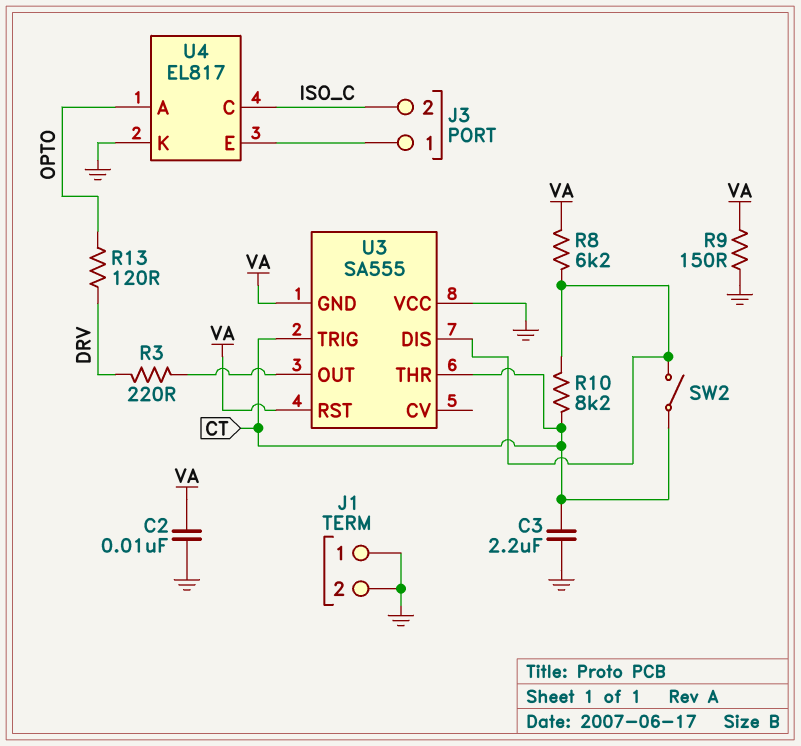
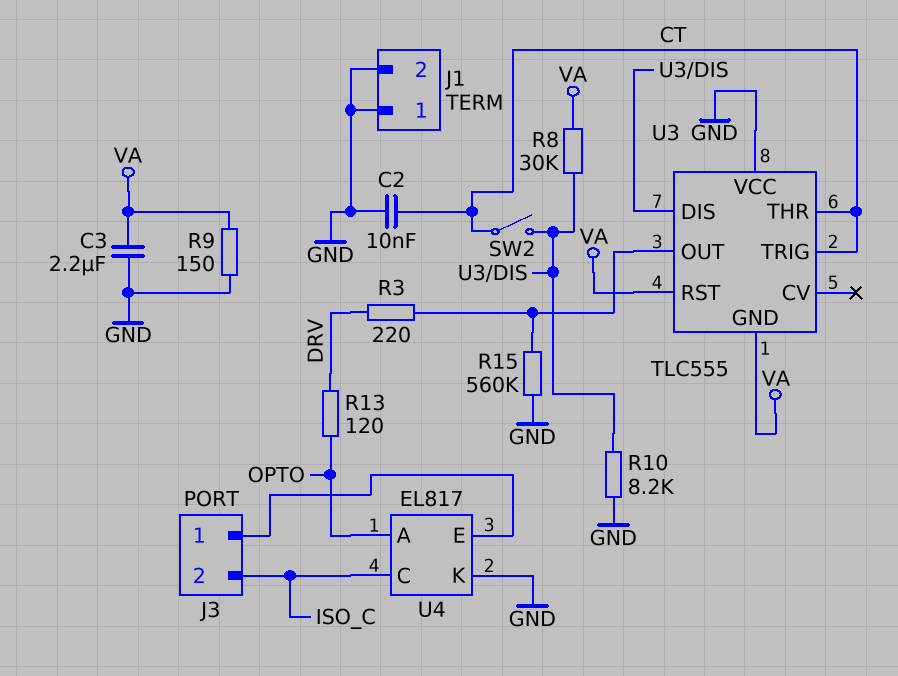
C2: 10nF (GND, VA) -> 10nF (CT, GND)
C3: 2.2uF (CT, GND) -> 2.2uF (GND, VA)
R8: 6.2k (U3/DIS, VA) -> 30k (U3/DIS, VA)
R10: 8.2k (CT, U3/DIS) -> 8.2k (GND, U3/DIS)
R15: none -> 560k (GND, U3/OUT)
U3: SA555 -> TLC555

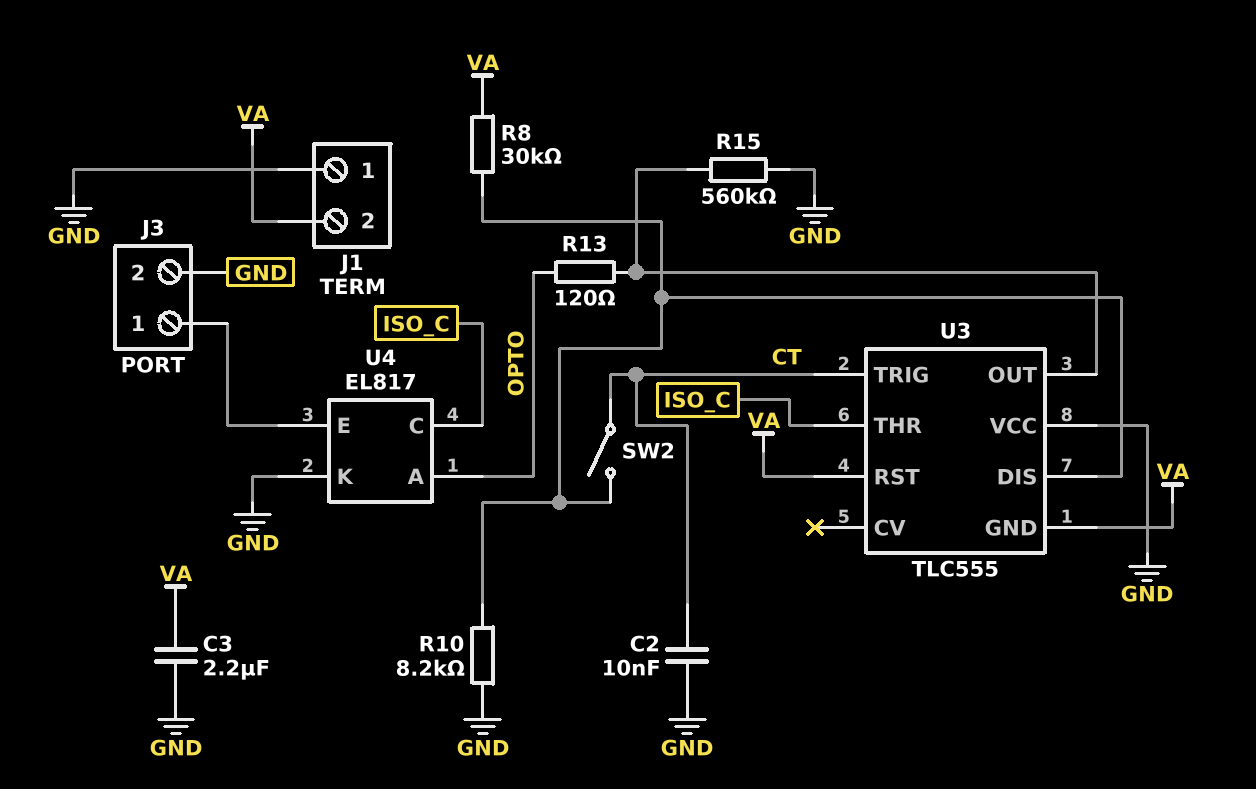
J1 pin 2: GND -> VA
J3 pin 2: ISO_C -> GND
R3: 220 (DRV, U3/OUT) -> none
R9: 150 (GND, VA) -> none
R13: 120 (DRV, OPTO) -> 120 (OPTO, U3/OUT)
U3 pin THR: CT -> ISO_C

